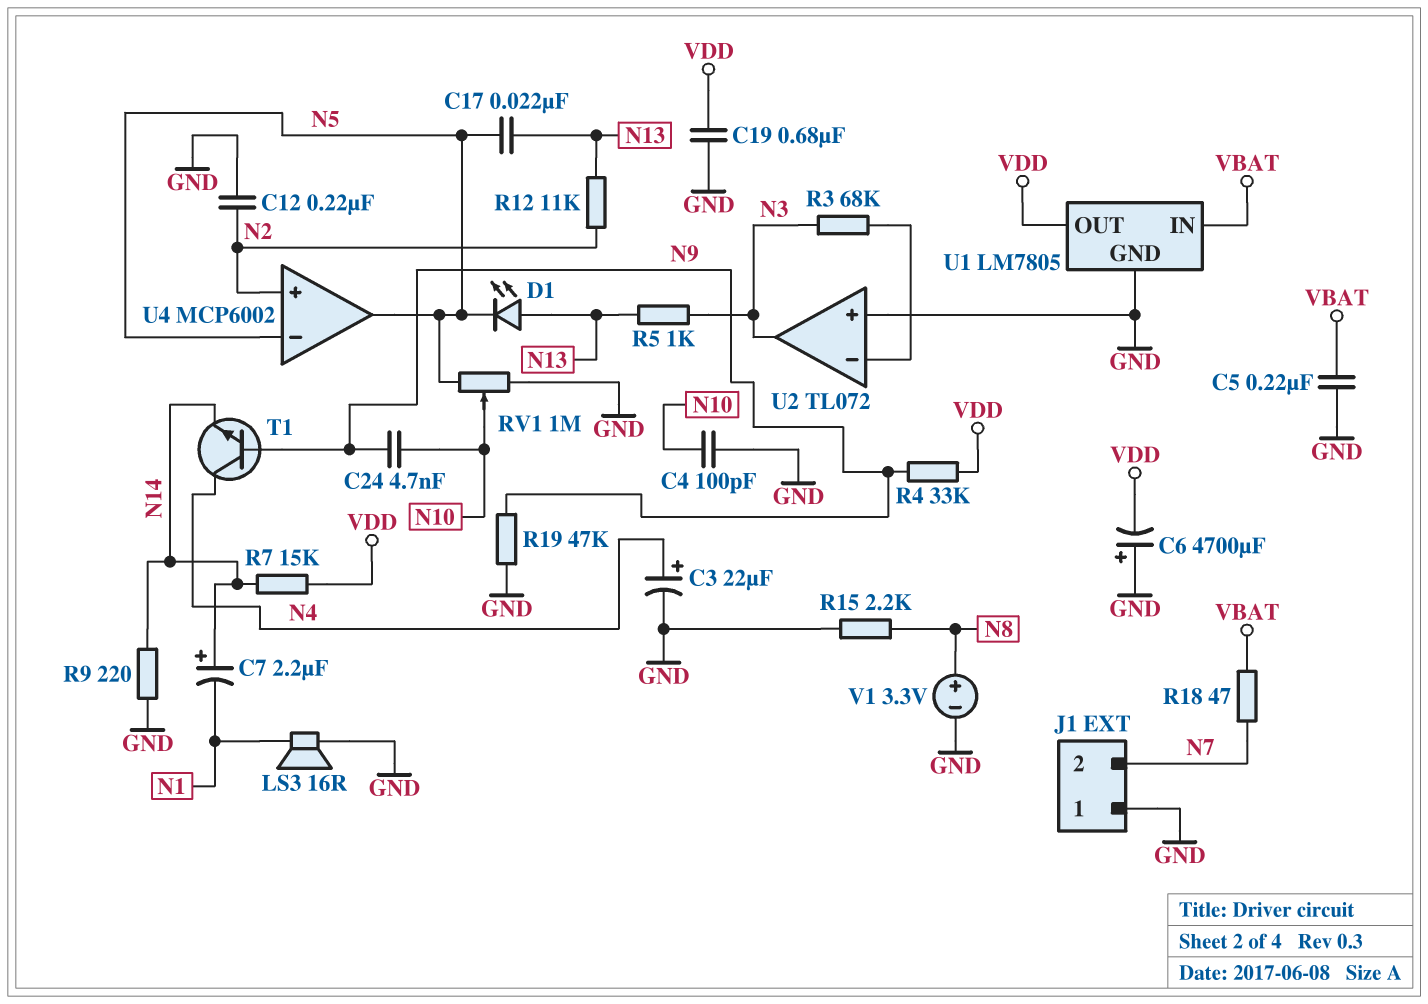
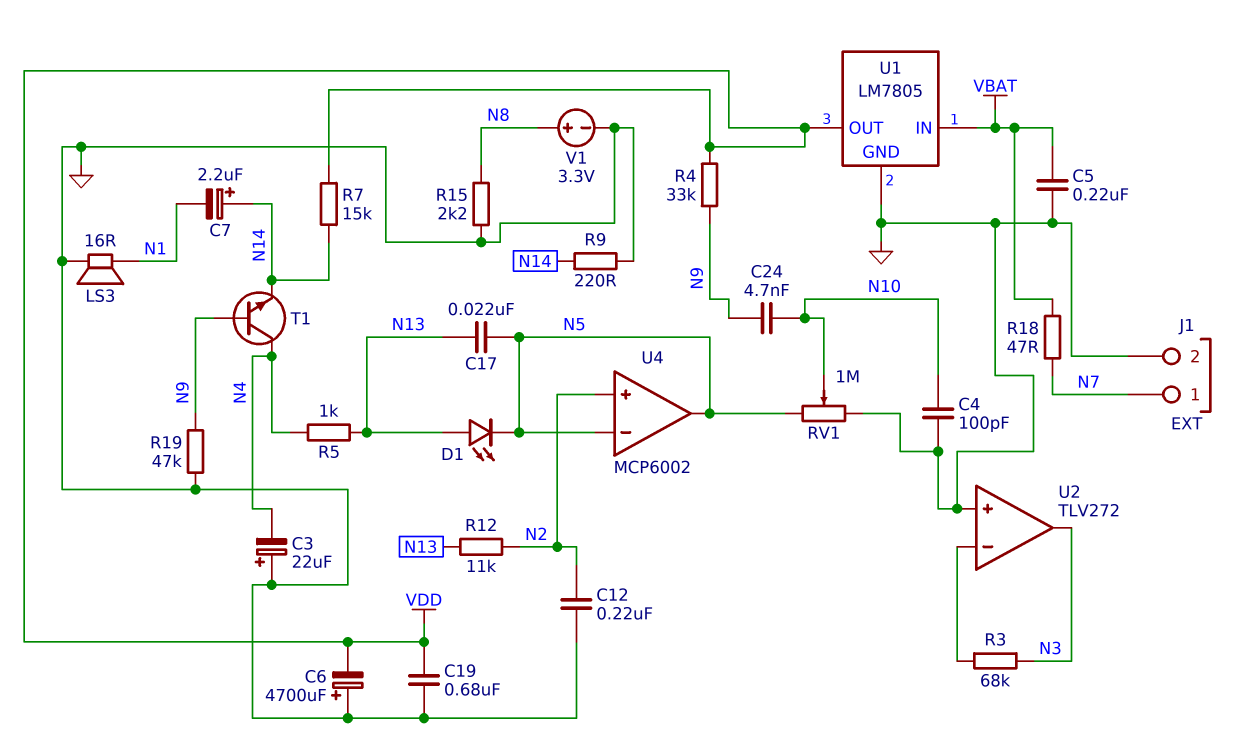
C3: 22uF (plus N4, minus GND) -> 22uF (plus GND, minus N4)
J1 pin 1: GND -> N7
J1 pin 2: N7 -> GND
R5: 1k (N3, N13) -> 1k (N4, N13)
U2: TL072 -> TLV272

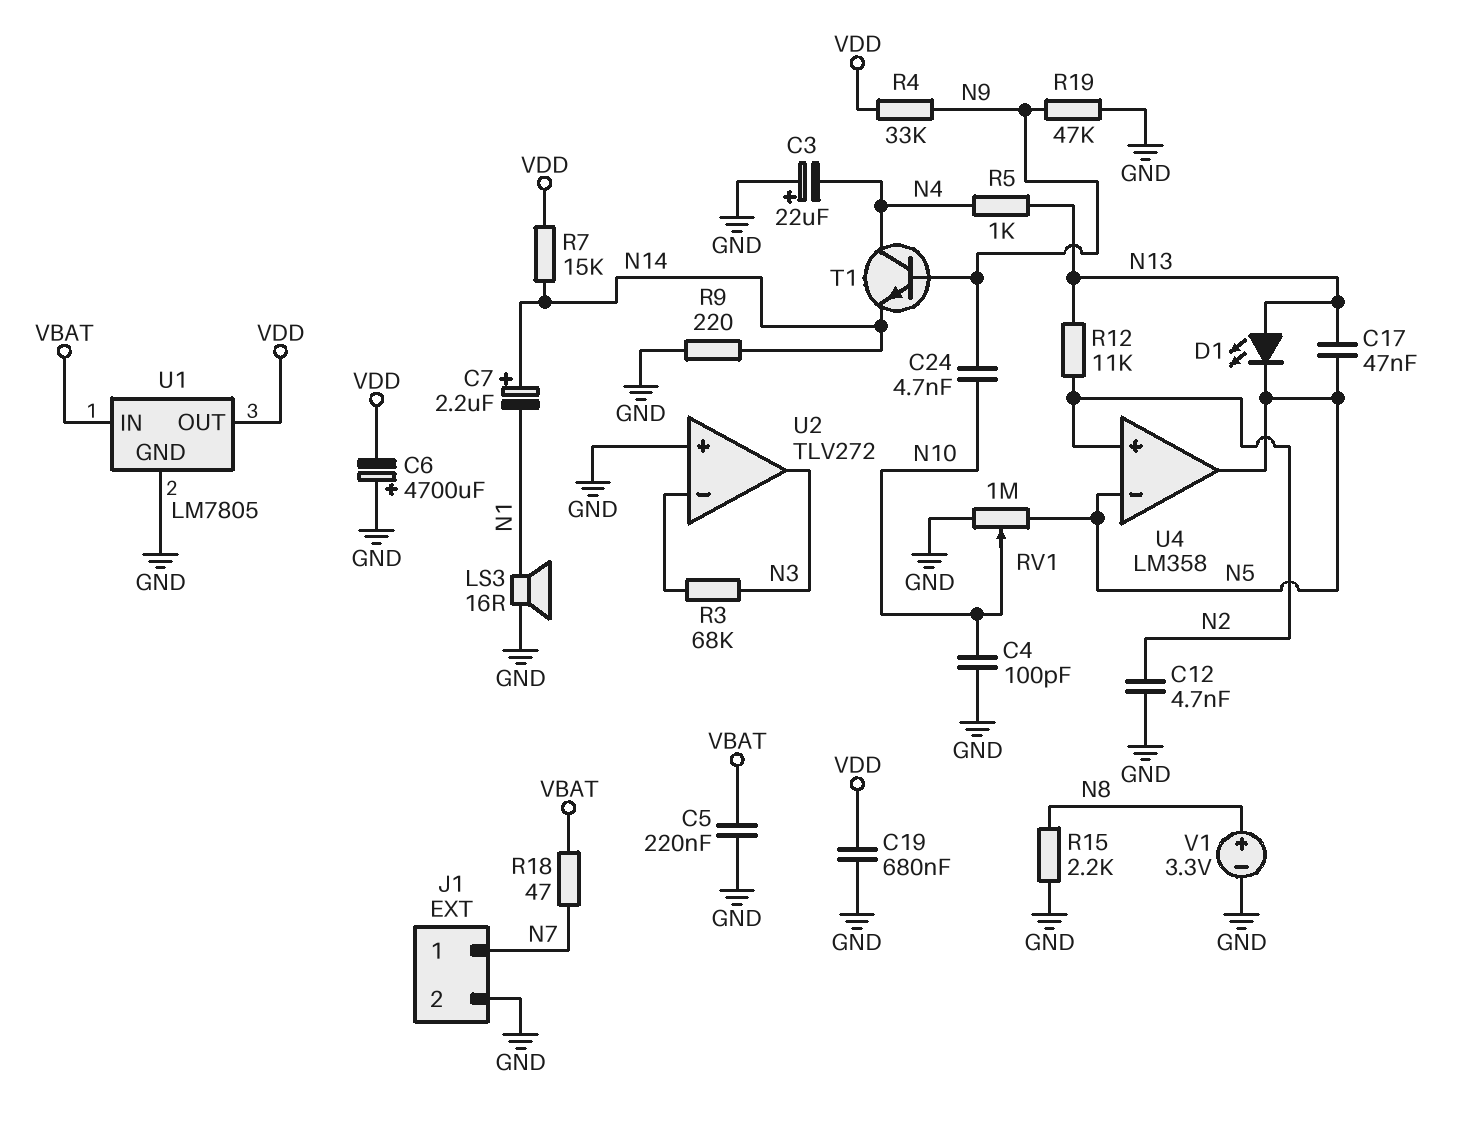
C12: 220nF (GND, N2) -> 4.7nF (GND, N2)
C17: 22nF (N5, N13) -> 47nF (N5, N13)
U4: MCP6002 -> LM358

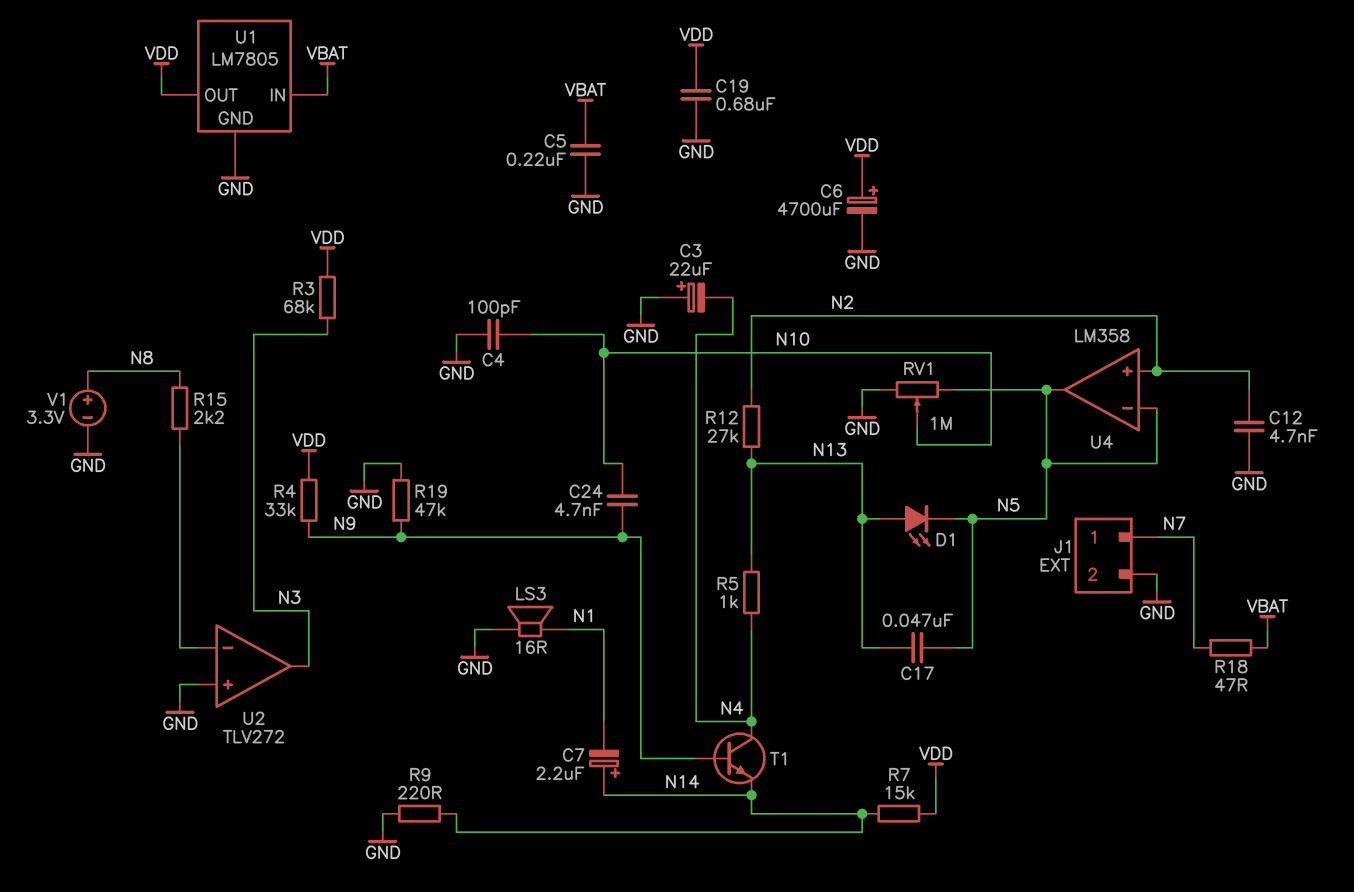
C6: 4700uF (plus GND, minus VDD) -> 4700uF (plus VDD, minus GND)
R3: 68k (N3, U2/in-) -> 68k (N3, VDD)
R12: 11k (N2, N13) -> 27k (N2, N13)
R15: 2.2k (GND, N8) -> 2.2k (N8, U2/in-)

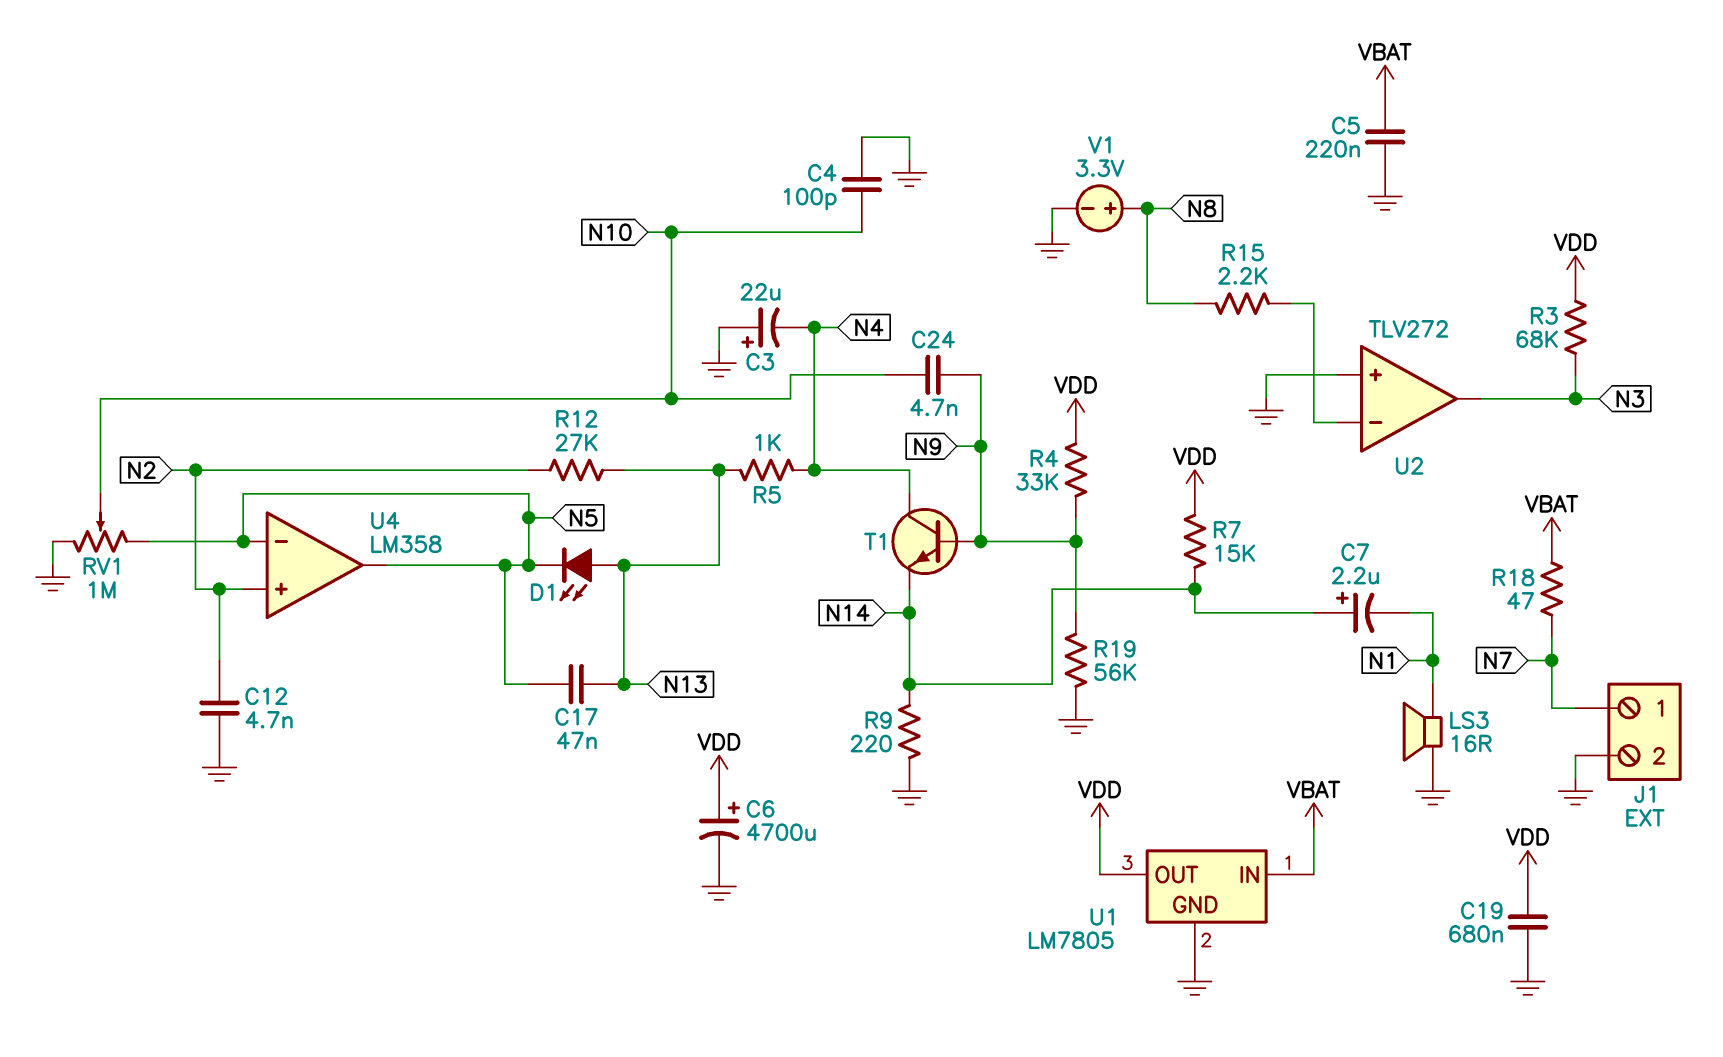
R19: 47k (GND, N9) -> 56k (GND, N9)

